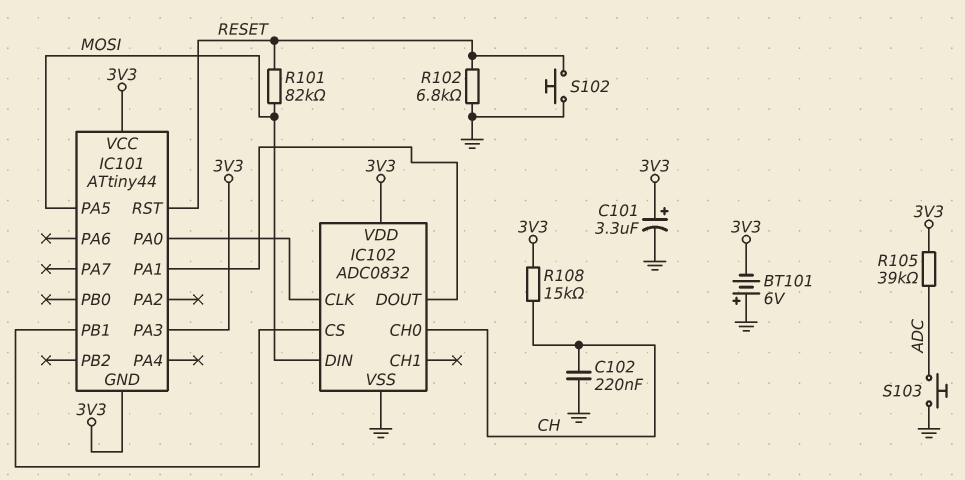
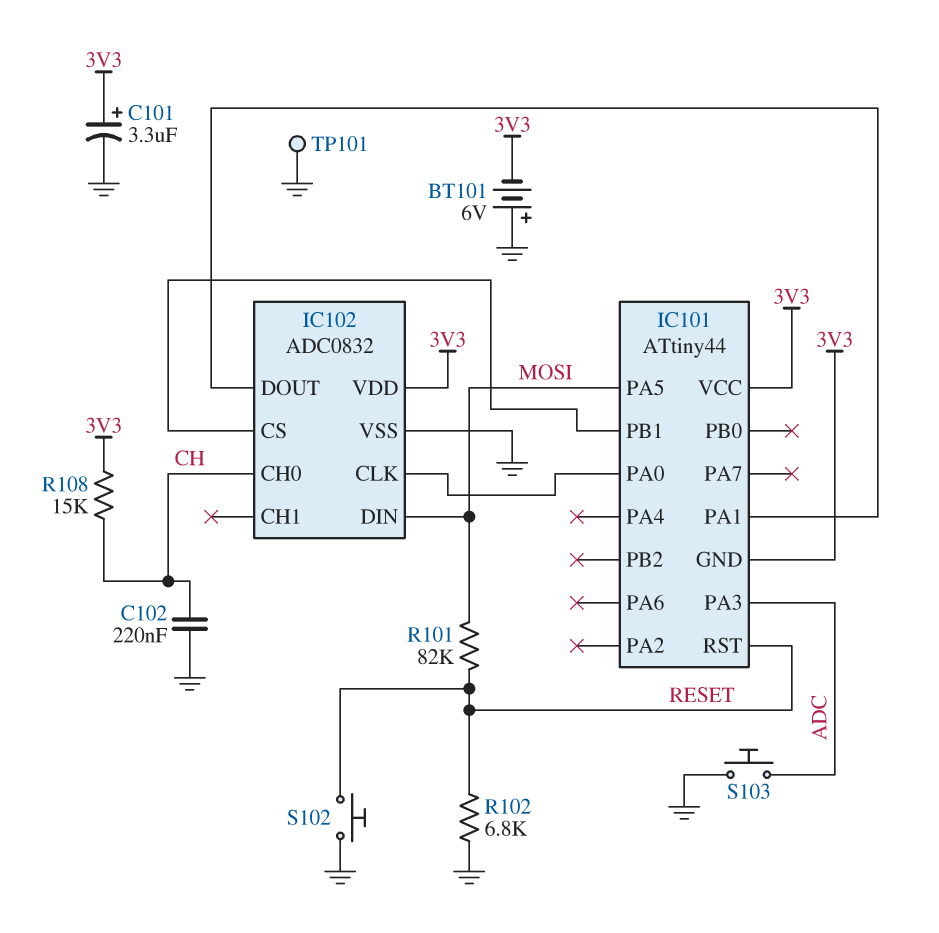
IC101 pin PA3: 3V3 -> ADC
R105: 39k (3V3, ADC) -> none
TP101: none -> test point (GND)

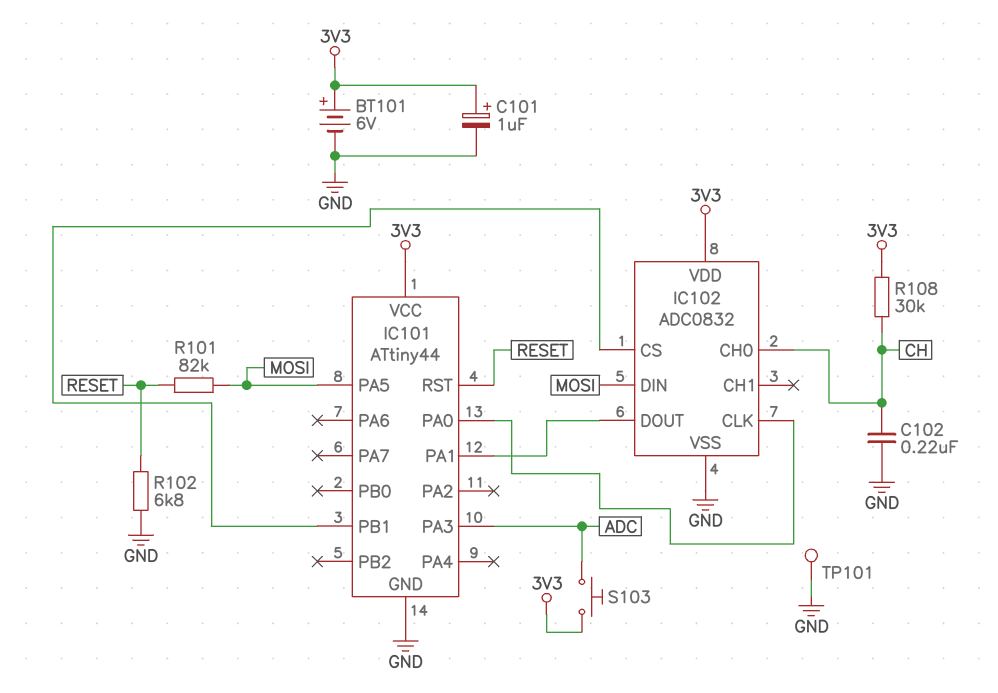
BT101: 6V (plus GND, minus 3V3) -> 6V (plus 3V3, minus GND)
C101: 3.3uF (plus 3V3, minus GND) -> 1uF (plus 3V3, minus GND)
IC101 pin GND: 3V3 -> GND
R108: 15k (3V3, CH) -> 30k (3V3, CH)
S102: button (GND, RESET) -> none
S103: button (ADC, GND) -> button (3V3, ADC)

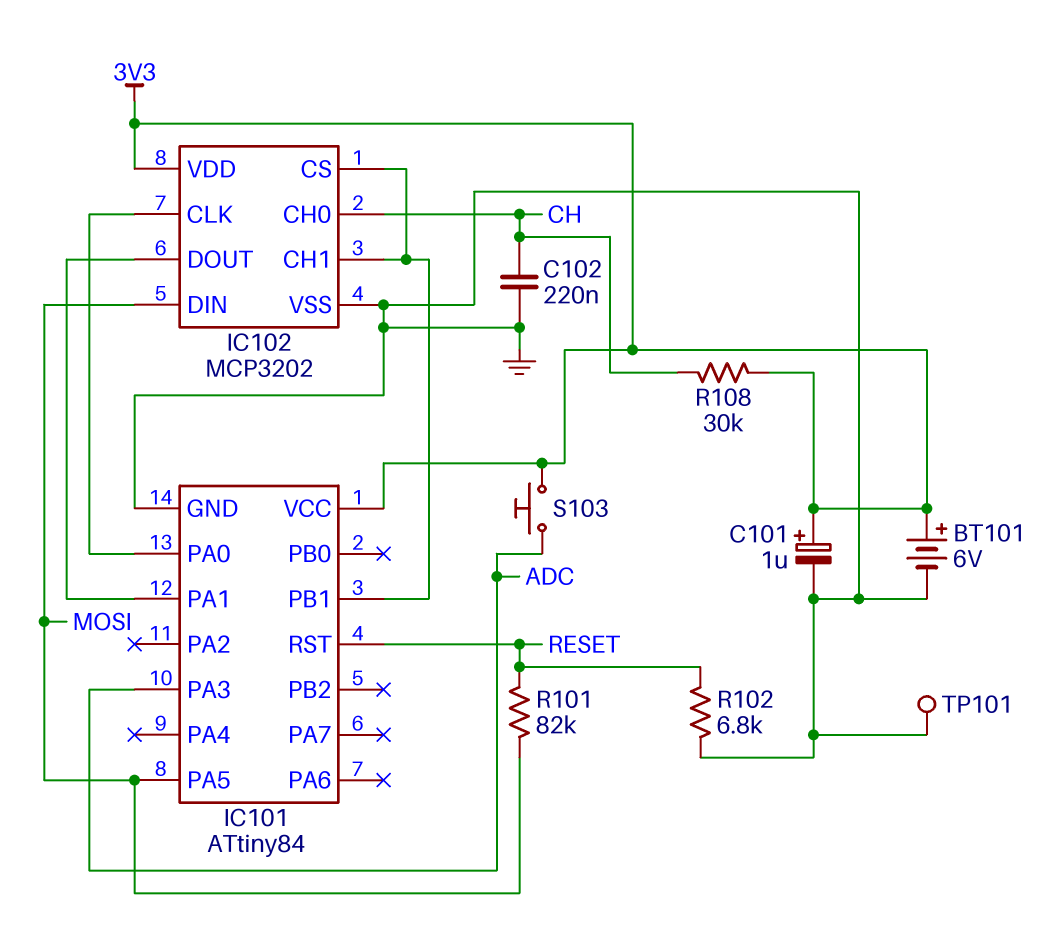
IC101: ATtiny44 -> ATtiny84
IC102: ADC0832 -> MCP3202
IC102 pin CH1: none -> IC101/PB1

